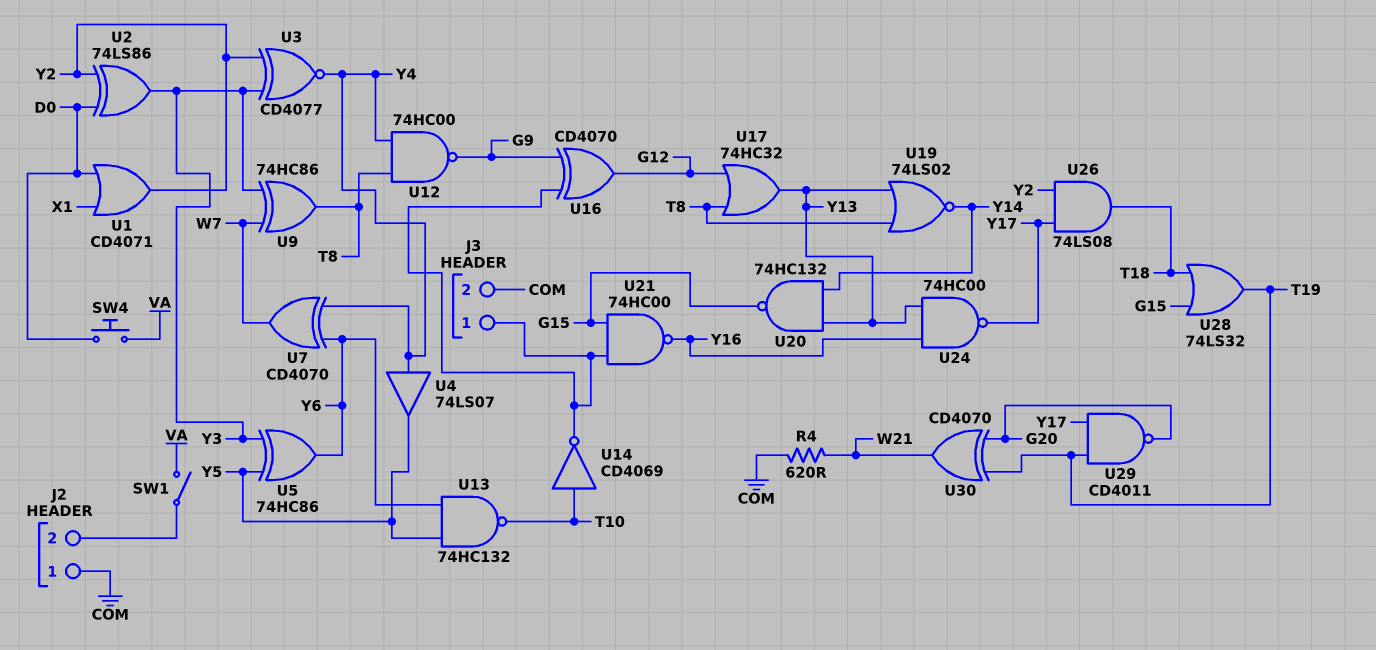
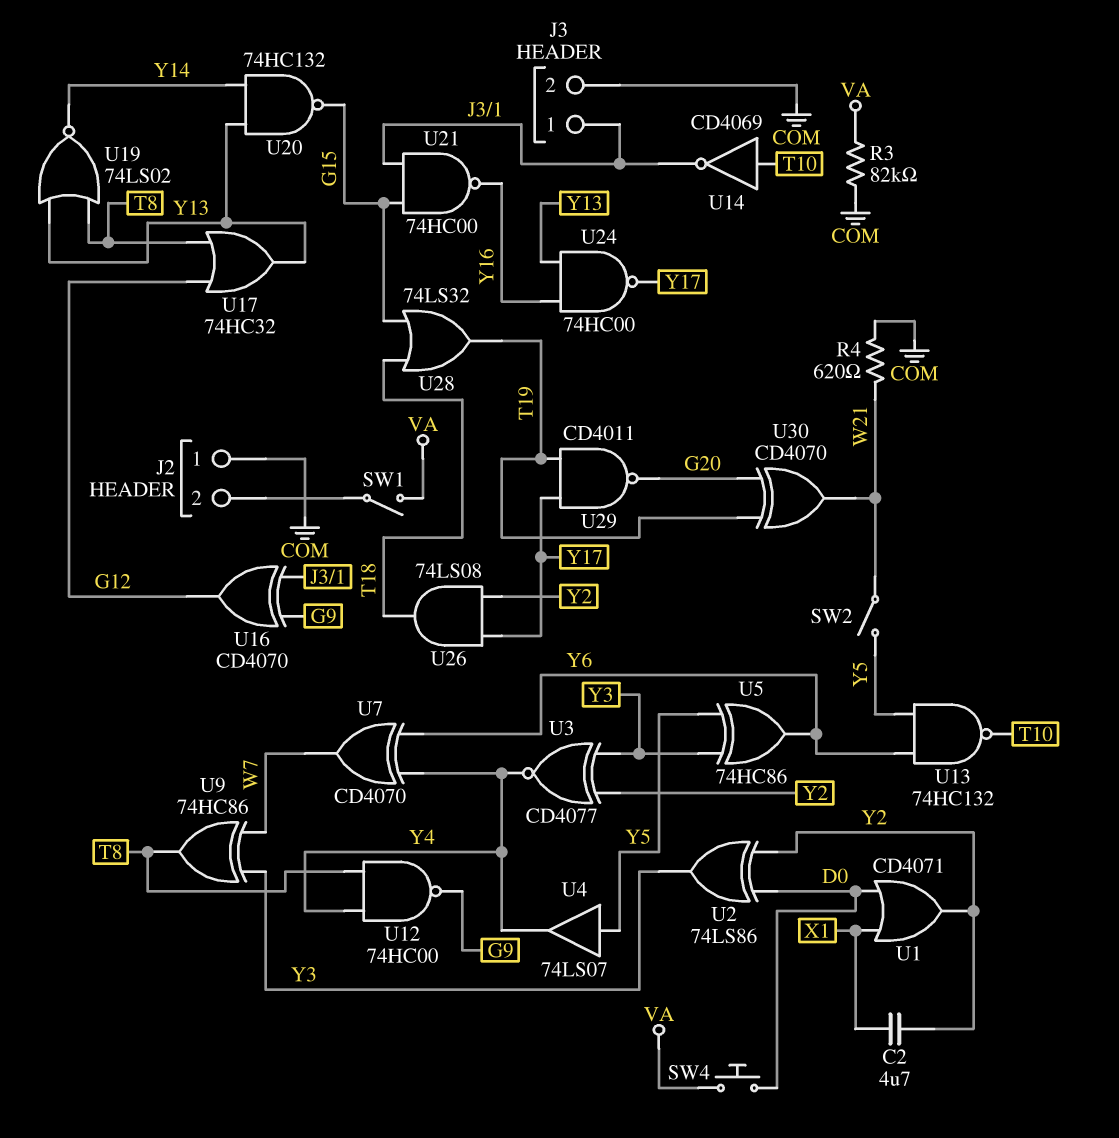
C2: none -> 4.7uF (X1, Y2)
R3: none -> 82k (COM, VA)
SW2: none -> switch (W21, Y5)
U4: buffer 74LS07 (in Y4, out Y5) -> buffer 74LS07 (in Y5, out Y4)

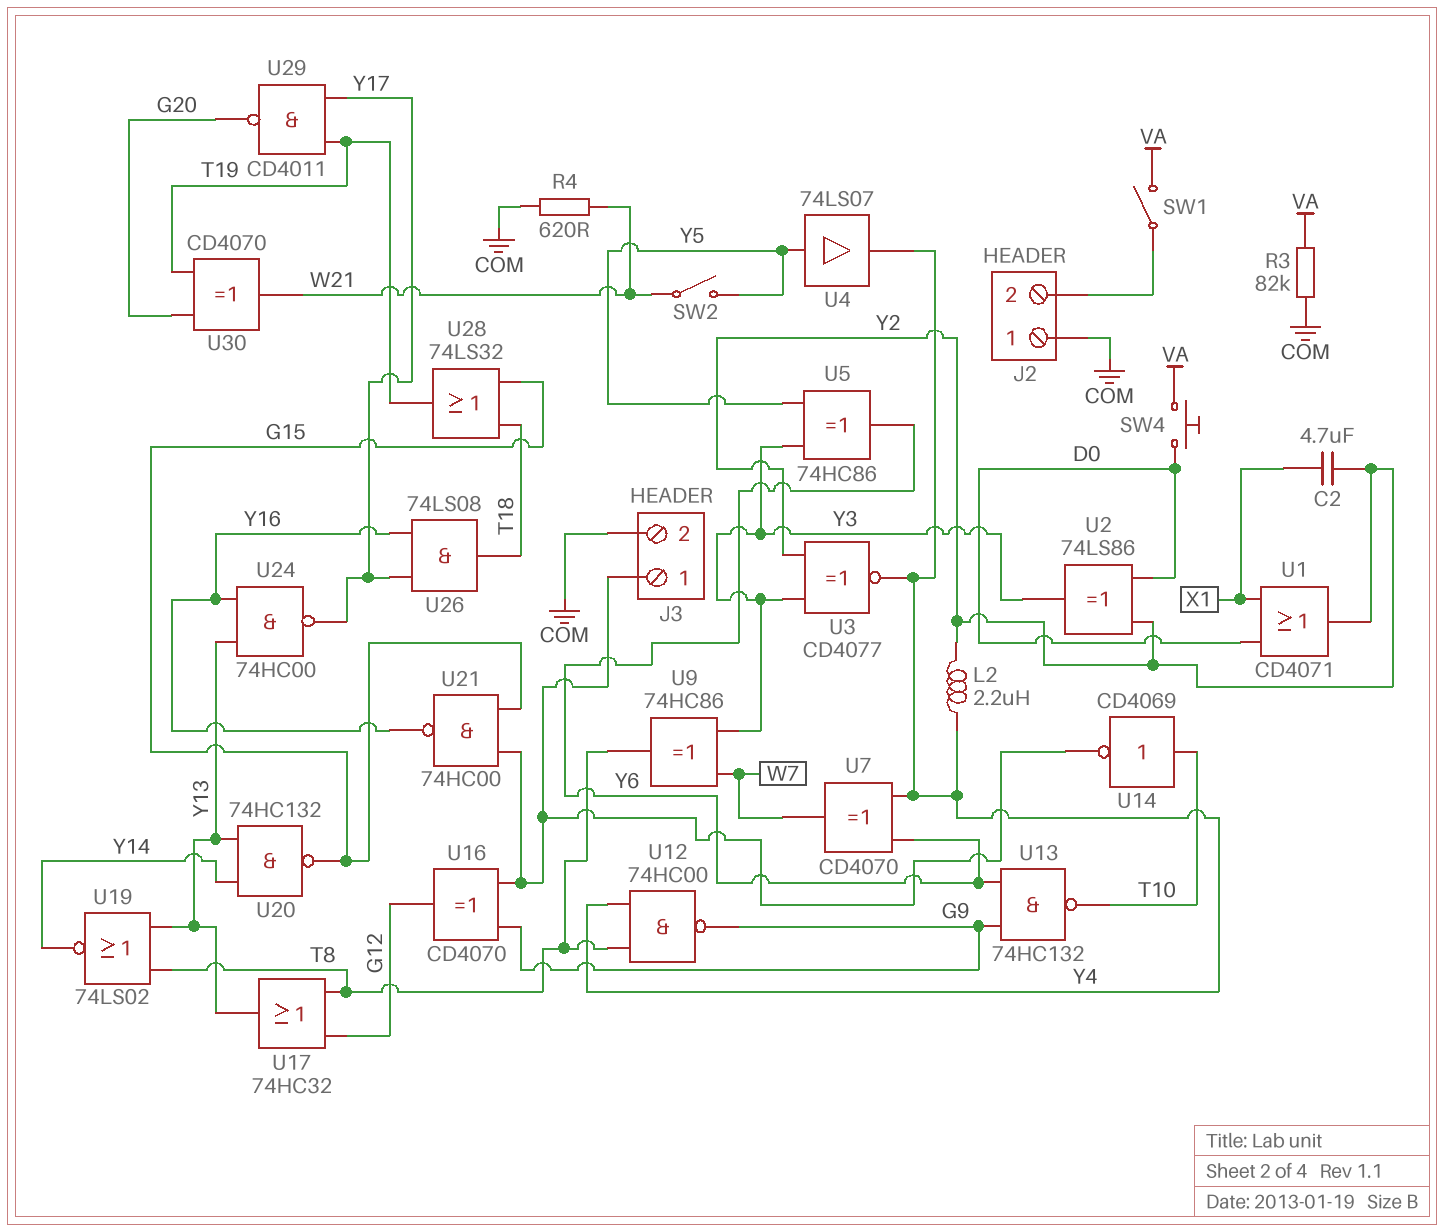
L2: none -> 2.2uH (Y2, Y4)
U13: NAND 74HC132 (in Y5, in Y6, out T10) -> NAND 74HC132 (in G9, in Y6, out T10)
U26: AND 74LS08 (in Y2, in Y17, out T18) -> AND 74LS08 (in Y16, in Y17, out T18)

